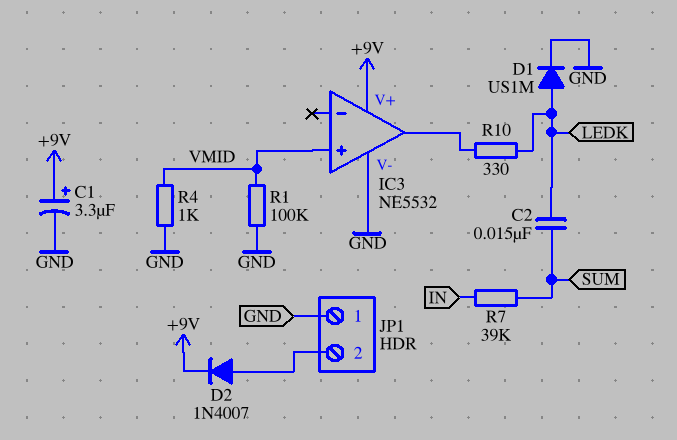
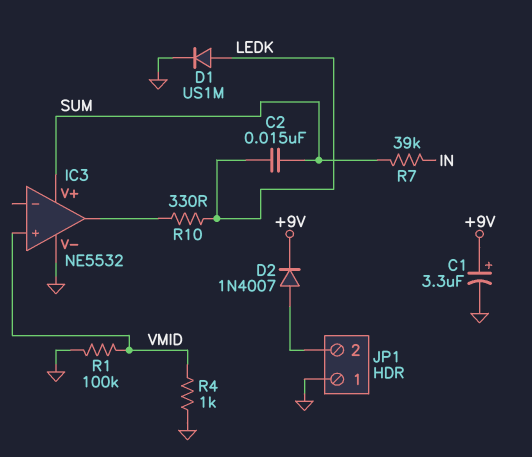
IC3 pin V+: +9V -> SUM

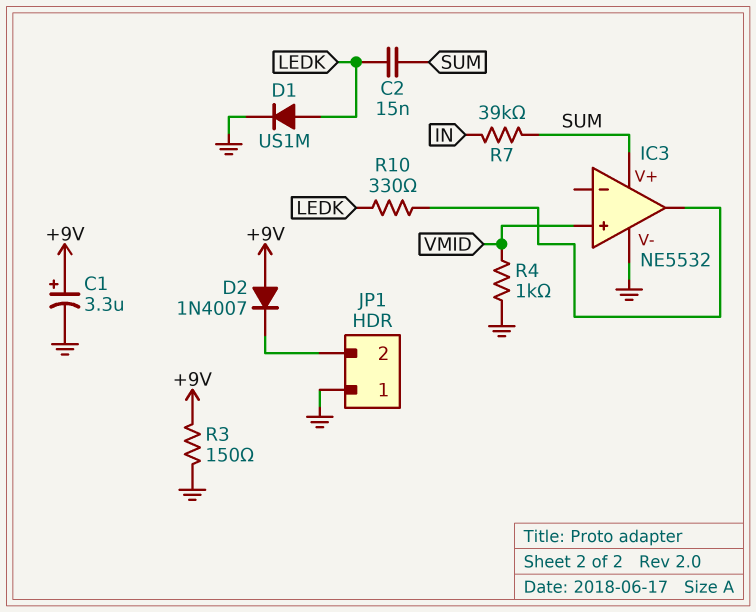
D2: diode 1N4007 (A JP1/2, K +9V) -> diode 1N4007 (A +9V, K JP1/2)
R1: 100k (GND, VMID) -> none
R3: none -> 150 (+9V, GND)

